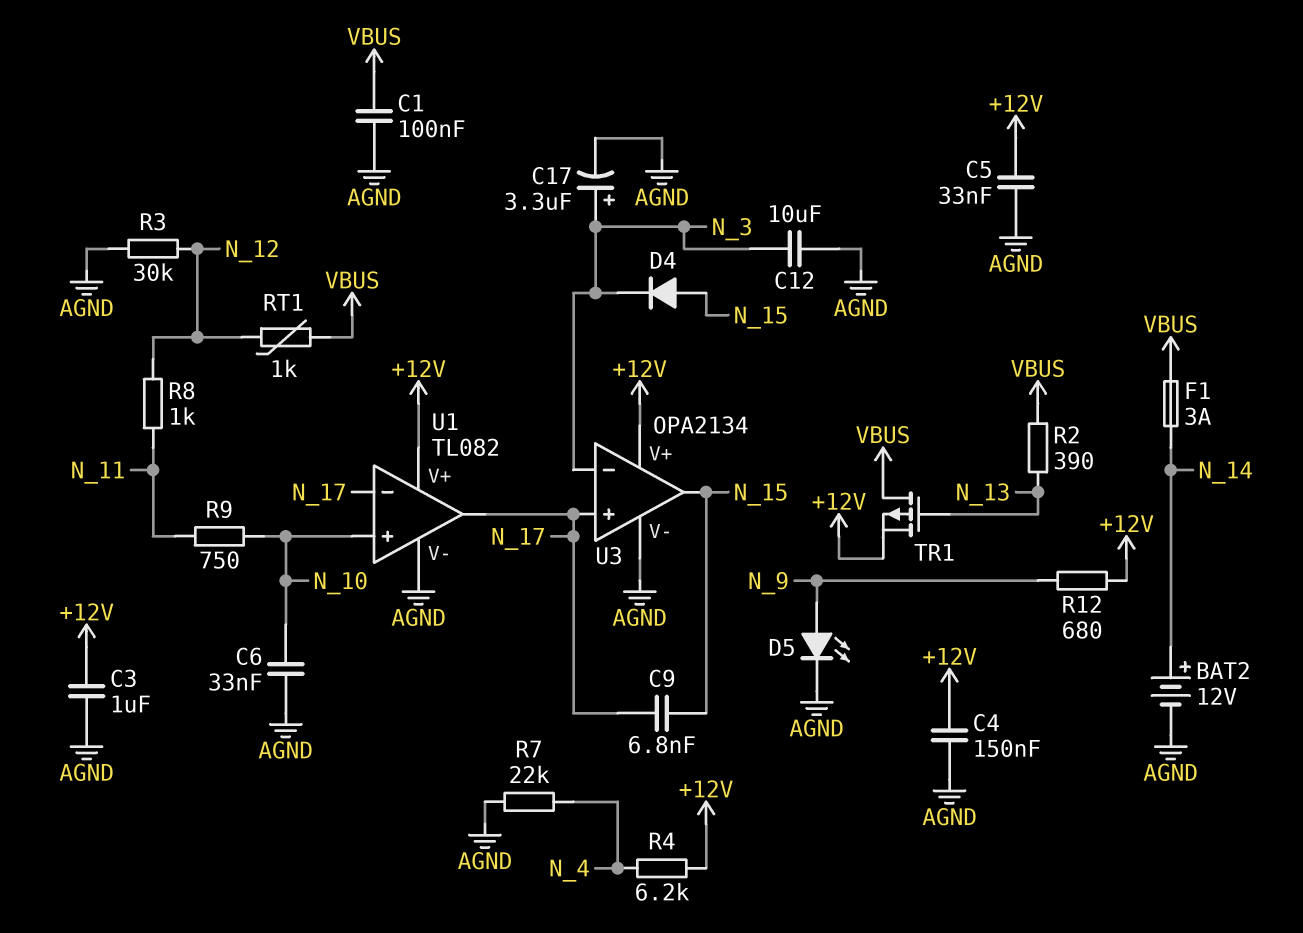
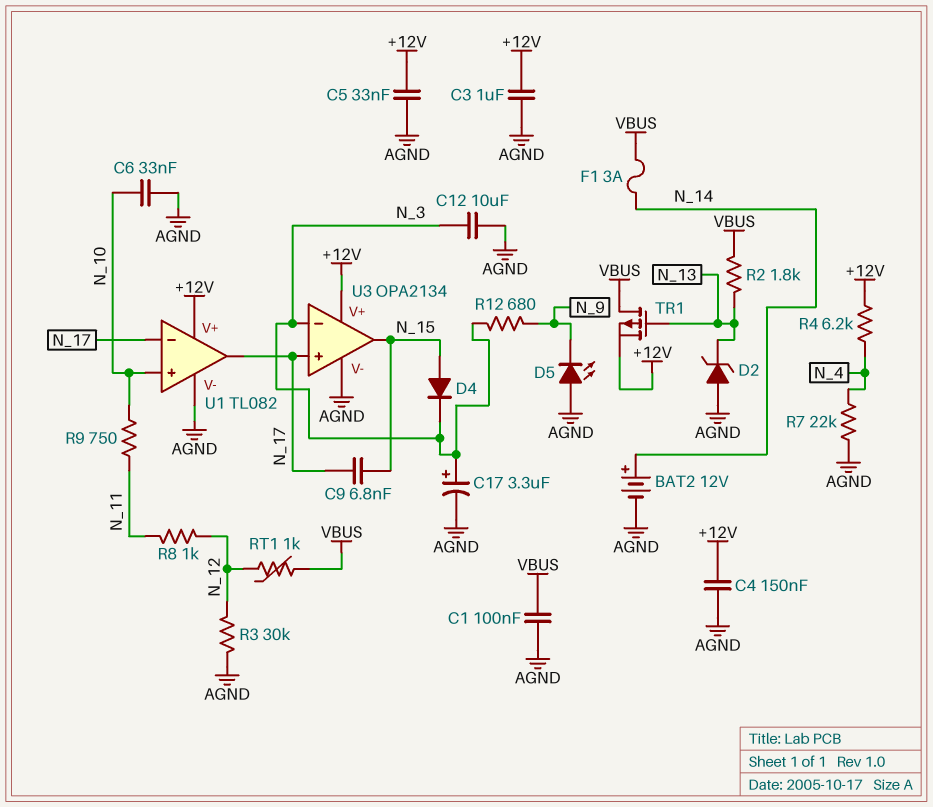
D2: none -> zener (A AGND, K N_13)
D5: LED (A N_9, K AGND) -> LED (A AGND, K N_9)
R2: 390 (N_13, VBUS) -> 1.8k (N_13, VBUS)
R12: 680 (+12V, N_9) -> 680 (N_3, N_9)

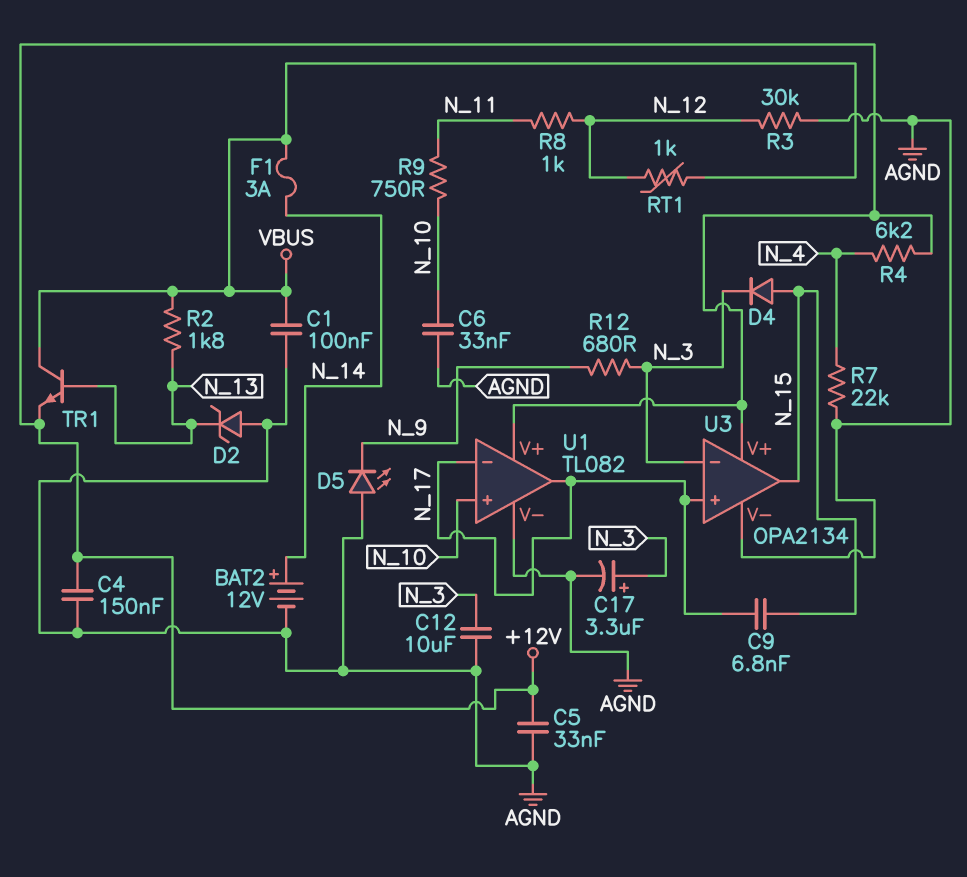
C3: 1uF (+12V, AGND) -> none
TR1: PMOS (G N_13, D VBUS, S +12V) -> NPN (B N_13, C VBUS, E +12V)

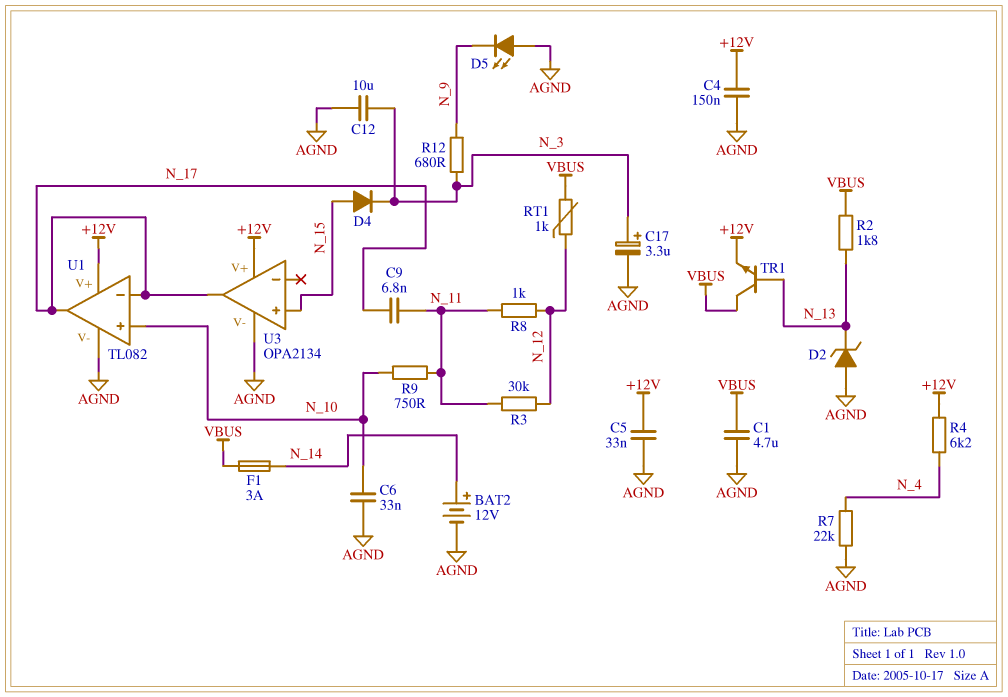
C1: 100nF (AGND, VBUS) -> 4.7uF (AGND, VBUS)
C9: 6.8nF (N_15, N_17) -> 6.8nF (N_11, N_17)
R3: 30k (AGND, N_12) -> 30k (N_11, N_12)
U3 pin in+: N_17 -> N_15
U3 pin in-: N_3 -> none
U3 pin out: N_15 -> N_17

